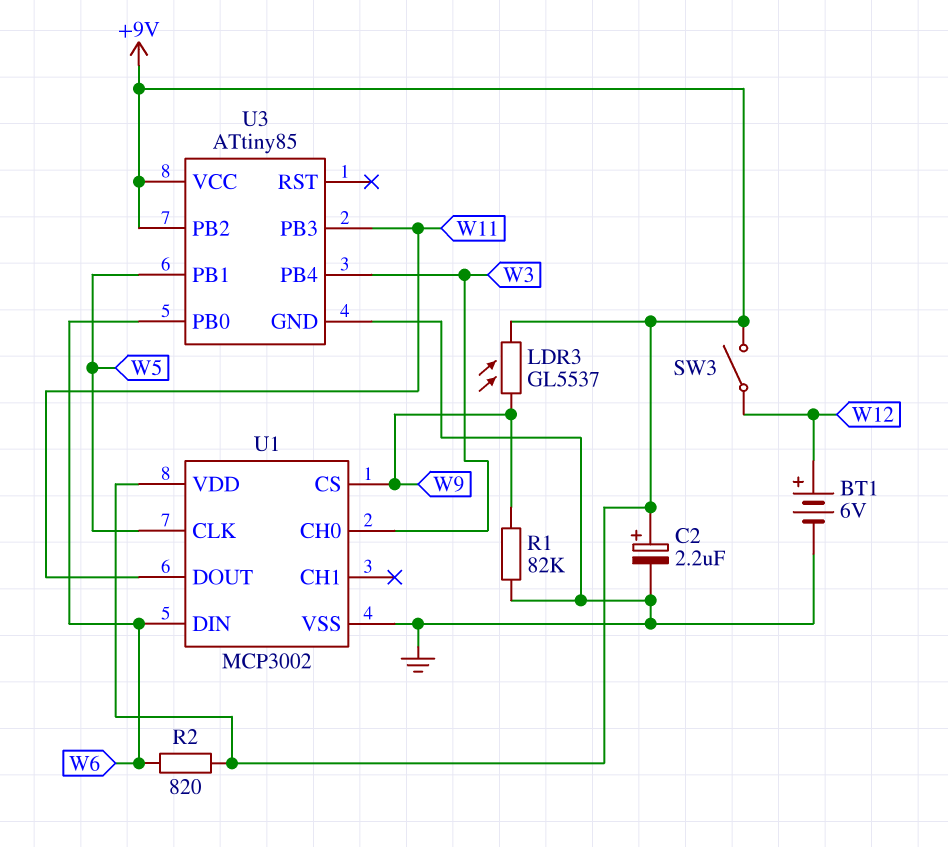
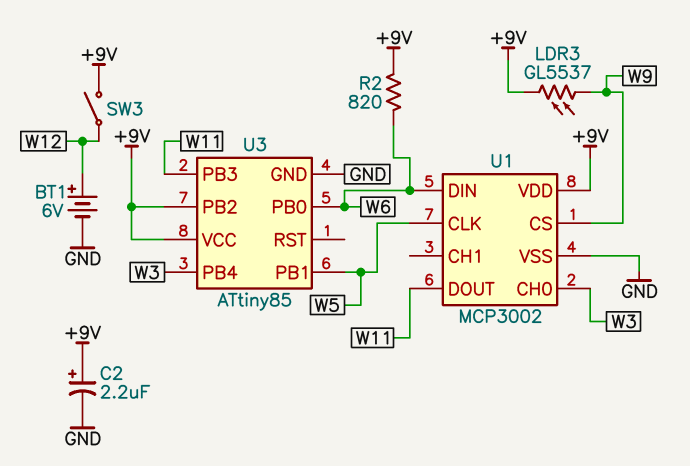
R1: 82k (GND, W9) -> none

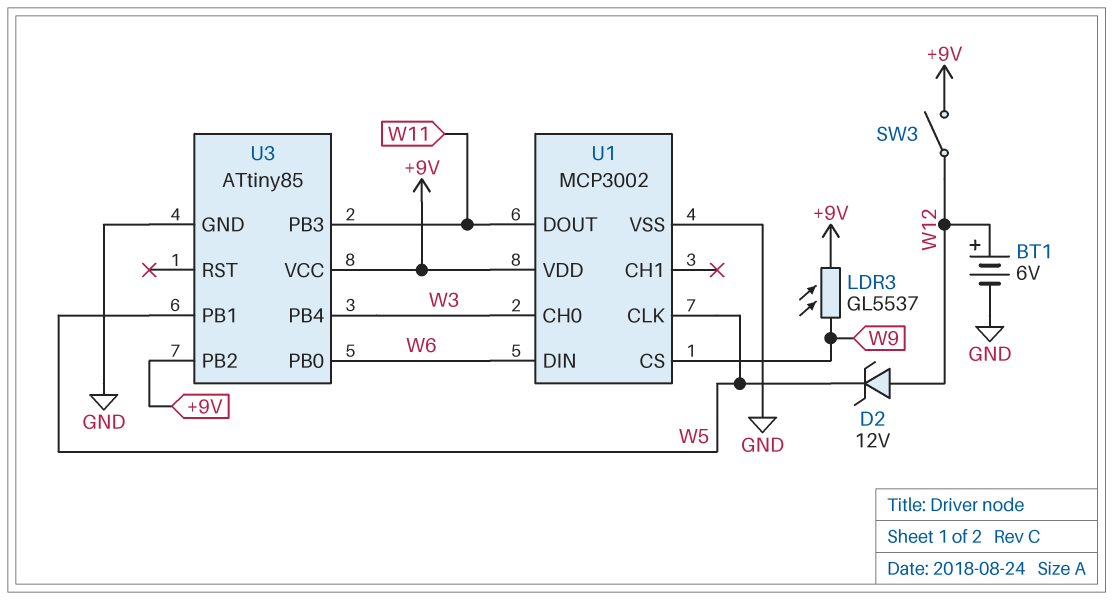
C2: 2.2uF (plus +9V, minus GND) -> none
D2: none -> zener 12V (A W12, K W5)
R2: 820 (+9V, W6) -> none

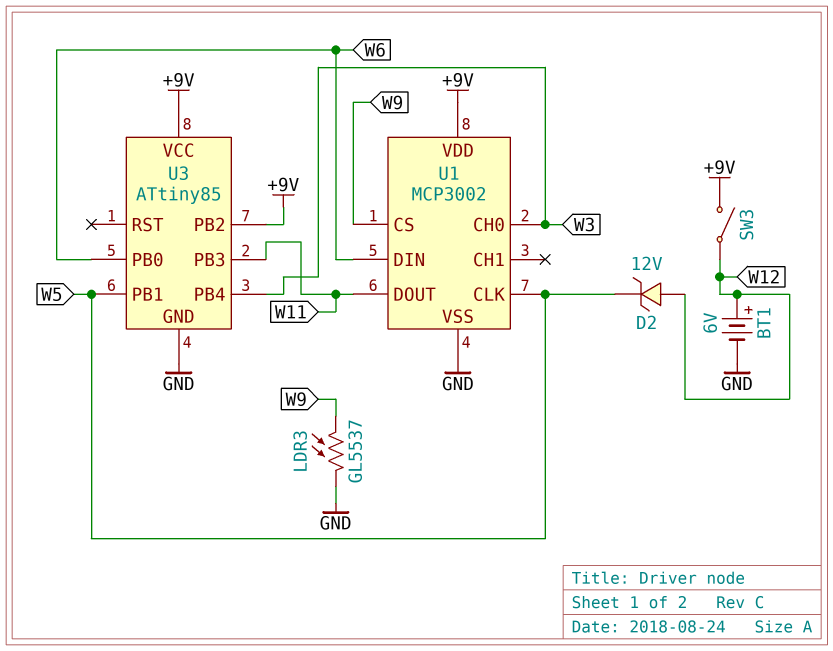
LDR3: GL5537 (+9V, W9) -> GL5537 (GND, W9)

